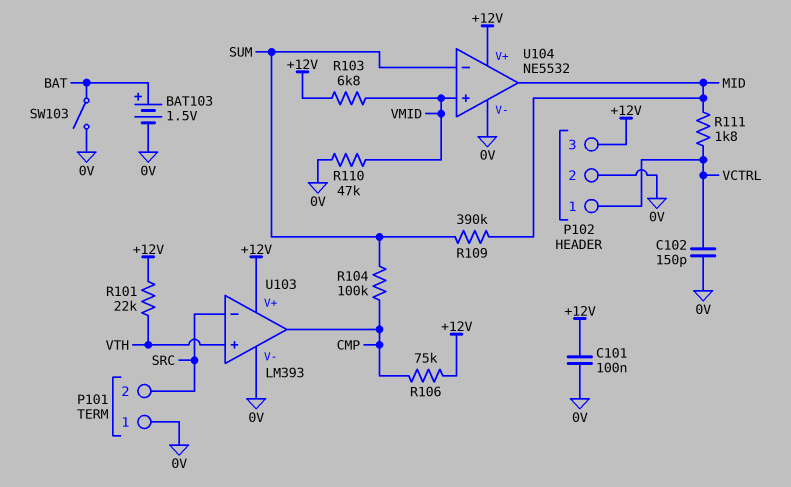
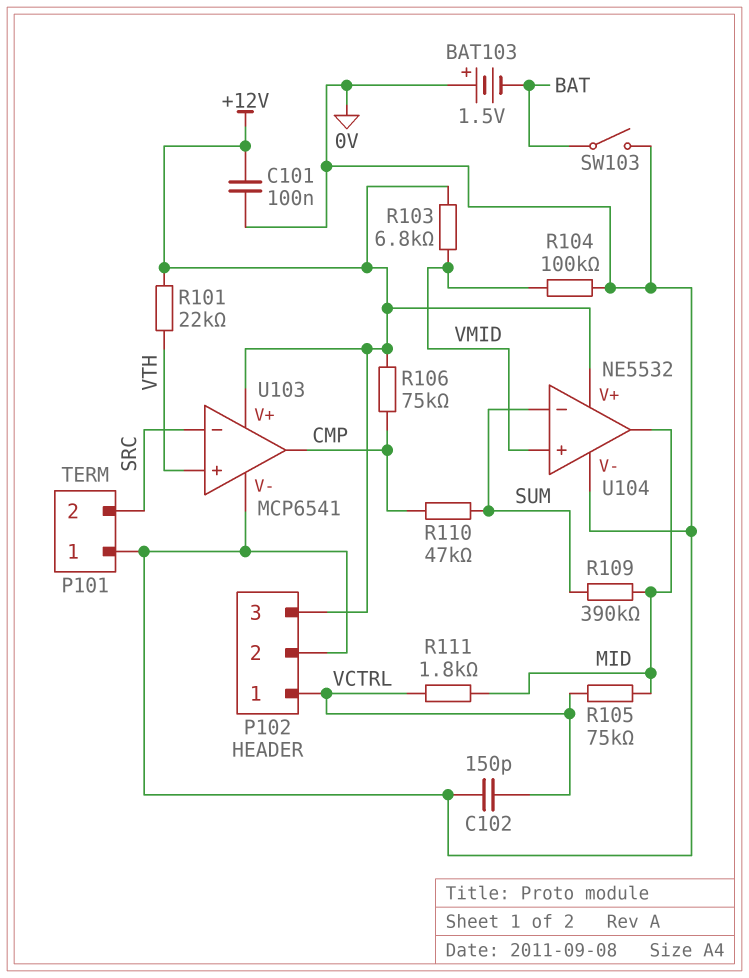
BAT103: 1.5V (plus BAT, minus 0V) -> 1.5V (plus 0V, minus BAT)
R104: 100k (CMP, SUM) -> 100k (0V, VMID)
R105: none -> 75k (MID, VCTRL)
R110: 47k (0V, VMID) -> 47k (CMP, SUM)
U103: LM393 -> MCP6541

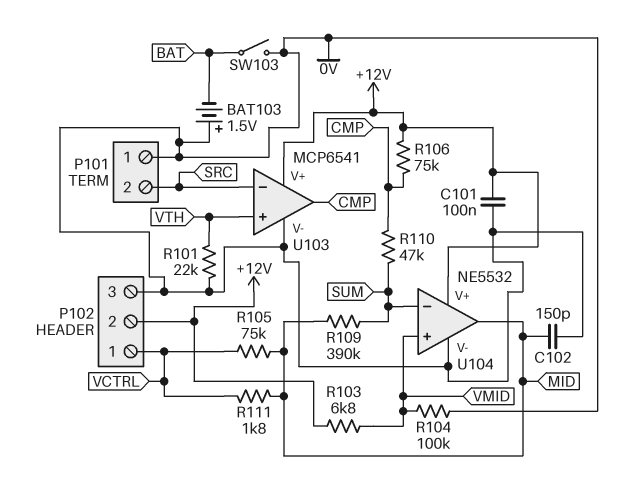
C102: 150pF (0V, VCTRL) -> 150pF (0V, MID)
P102 pin 2: 0V -> +12V
P102 pin 3: +12V -> 0V
R101: 22k (+12V, VTH) -> 22k (0V, VTH)

